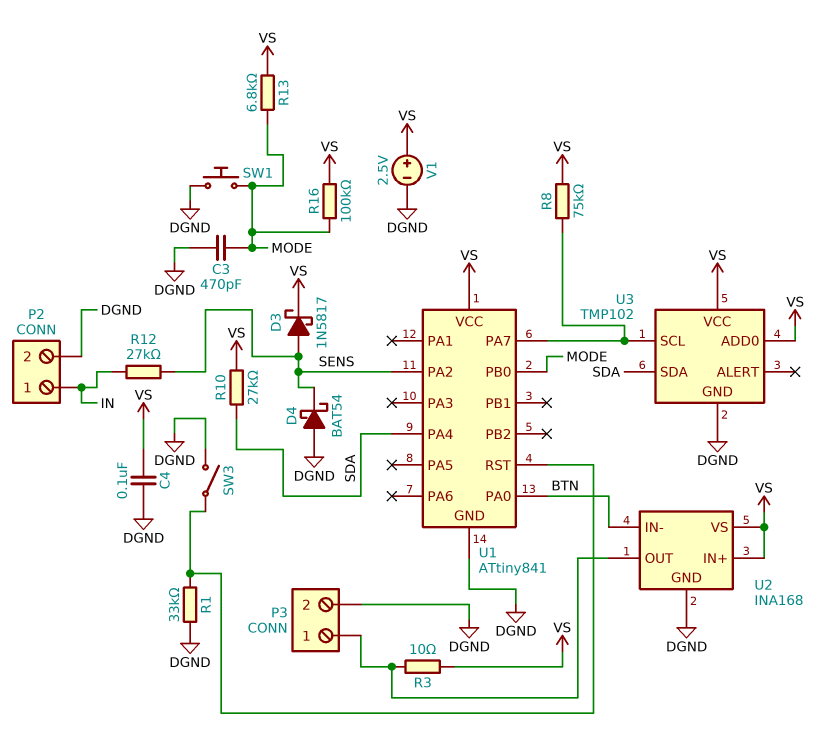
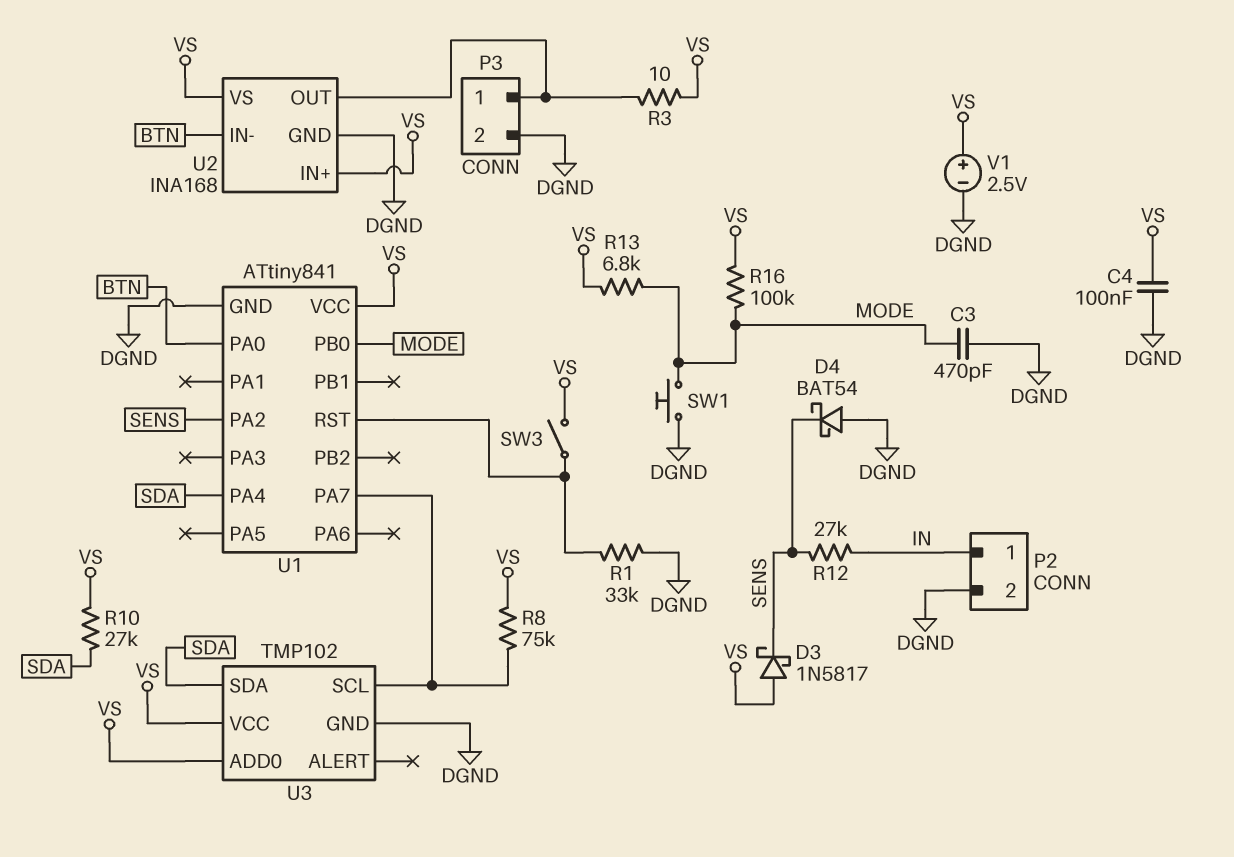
D3: schottky 1N5817 (A SENS, K VS) -> schottky 1N5817 (A VS, K SENS)
SW3: switch (DGND, U1/RST) -> switch (U1/RST, VS)

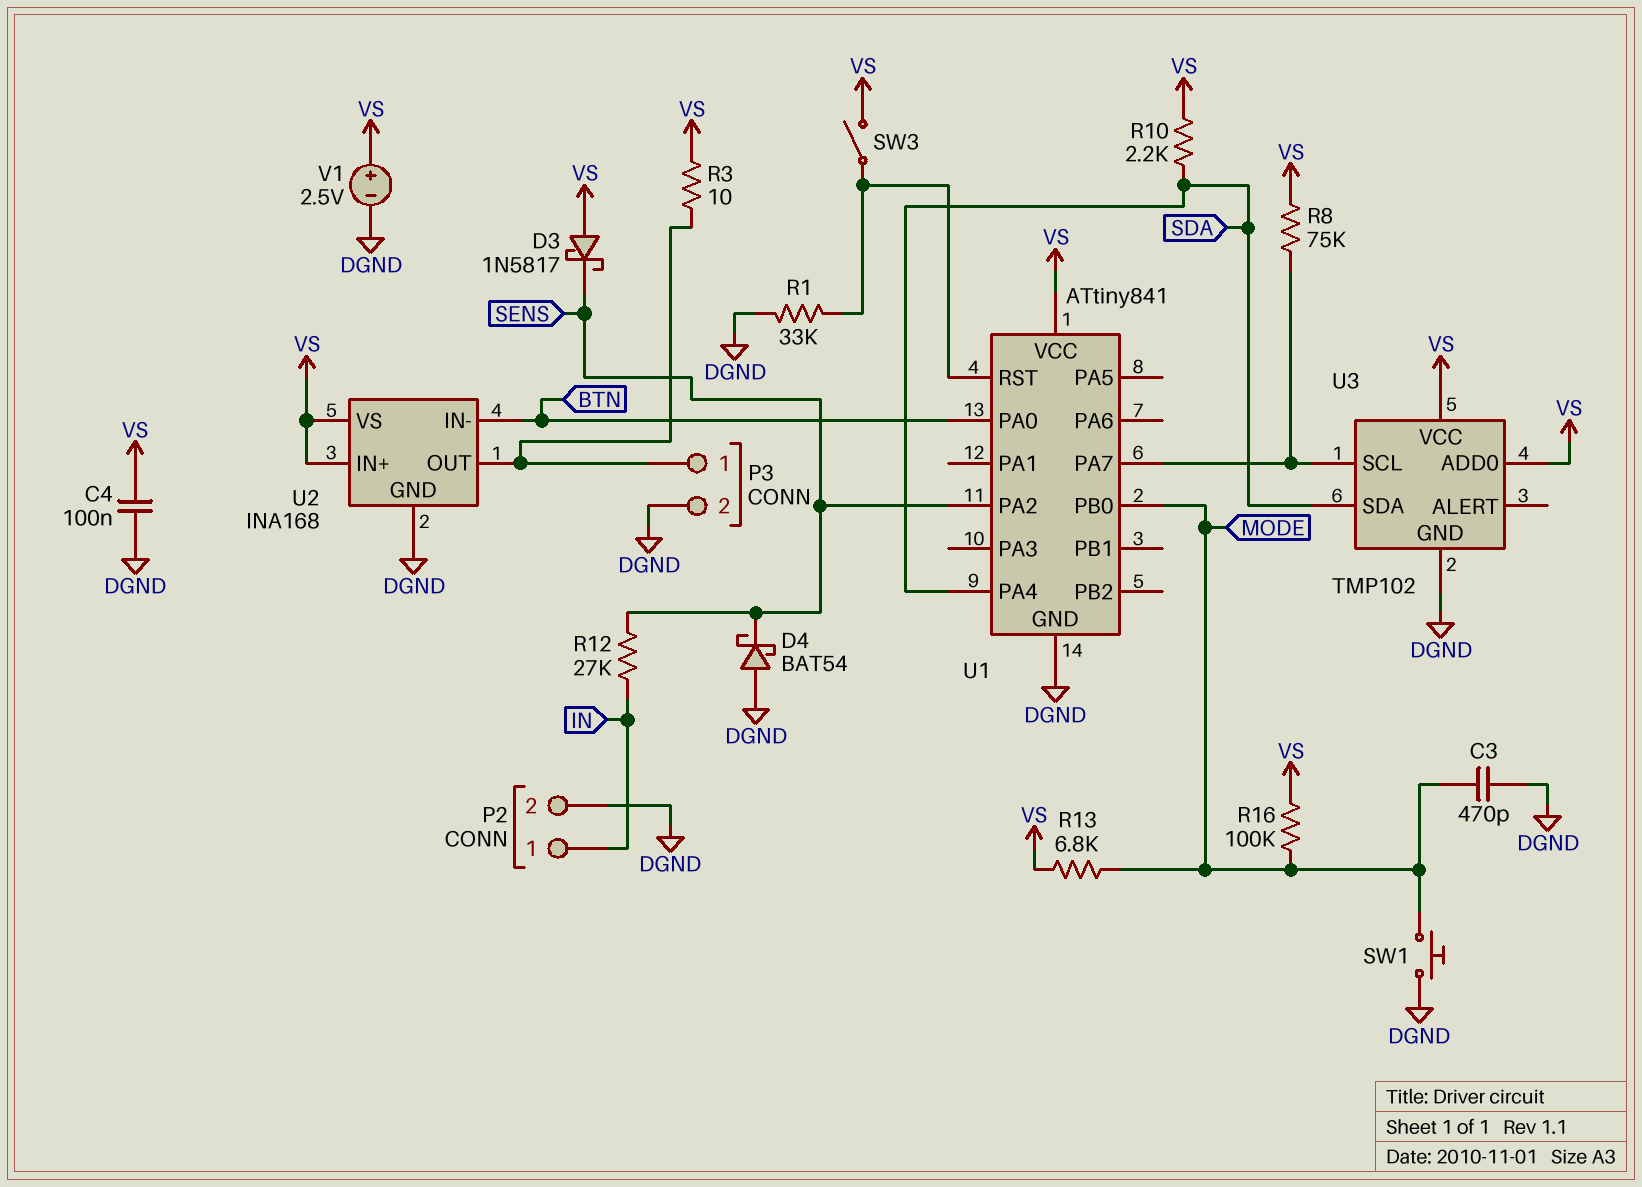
R10: 27k (SDA, VS) -> 2.2k (SDA, VS)

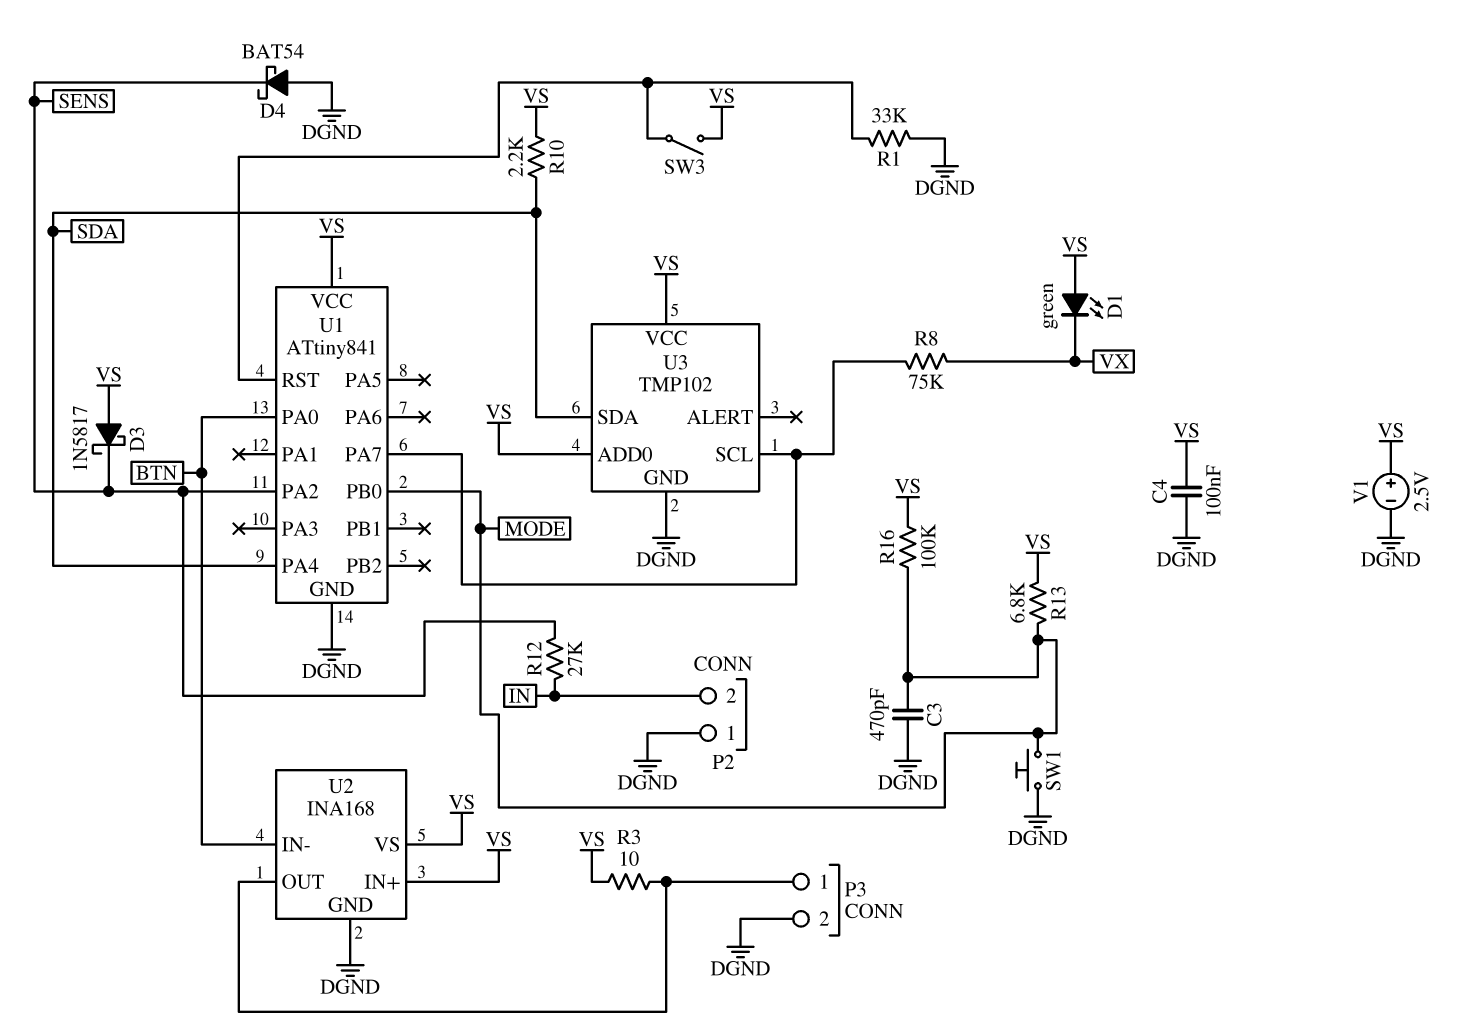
D1: none -> LED green (A VS, K VX)
P2 pin 1: IN -> DGND
P2 pin 2: DGND -> IN
R8: 75k (U1/PA7, VS) -> 75k (U1/PA7, VX)

